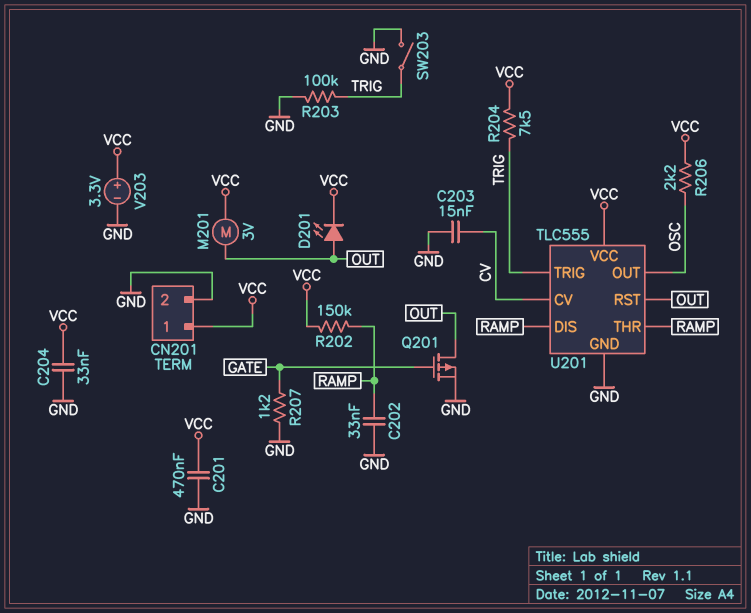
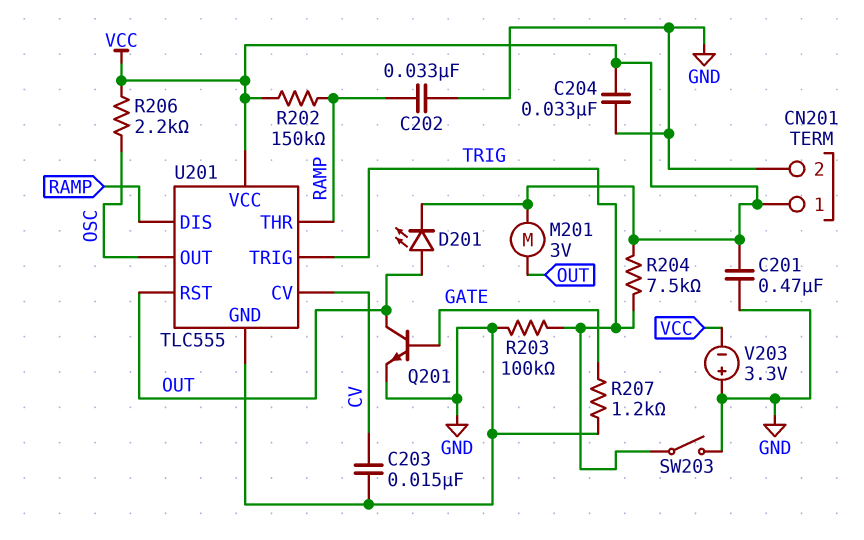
Q201: PMOS (G GATE, D OUT, S GND) -> NPN (B GATE, C OUT, E GND)
V203: 3.3V (plus VCC, minus GND) -> 3.3V (plus GND, minus VCC)

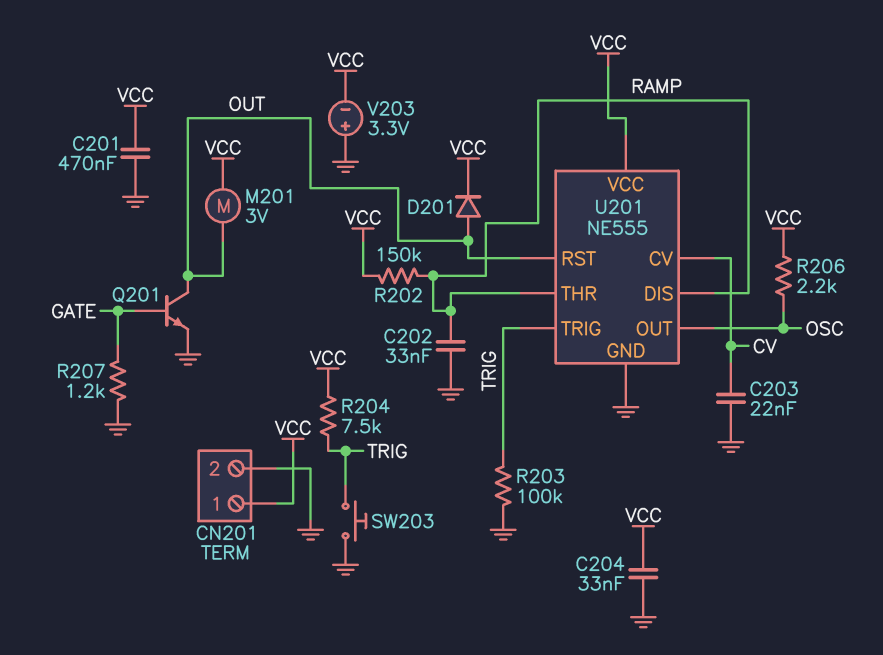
C203: 15nF (CV, GND) -> 22nF (CV, GND)
D201: LED (A OUT, K VCC) -> diode (A OUT, K VCC)
SW203: switch (GND, TRIG) -> button (GND, TRIG)
U201: TLC555 -> NE555

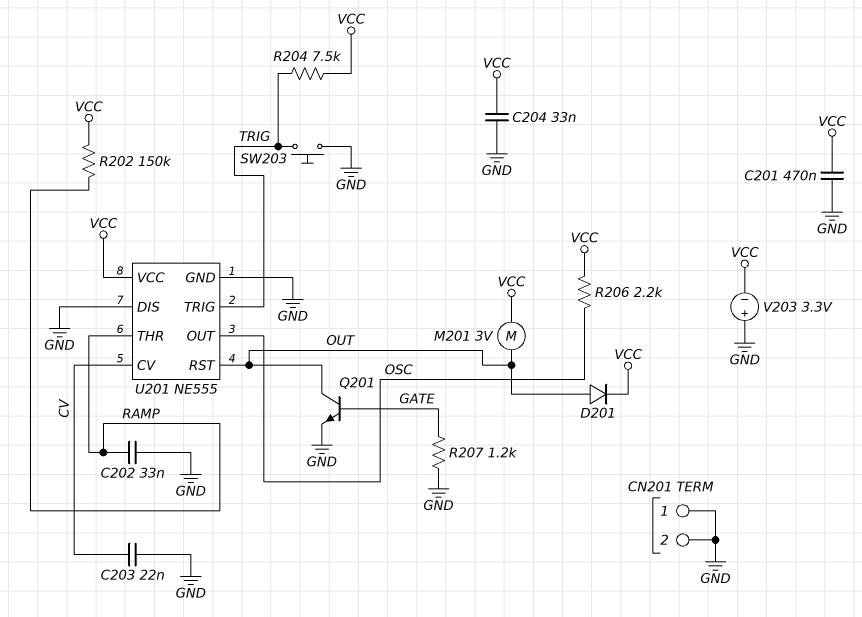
CN201 pin 1: VCC -> GND
R203: 100k (GND, TRIG) -> none
U201 pin DIS: RAMP -> GND

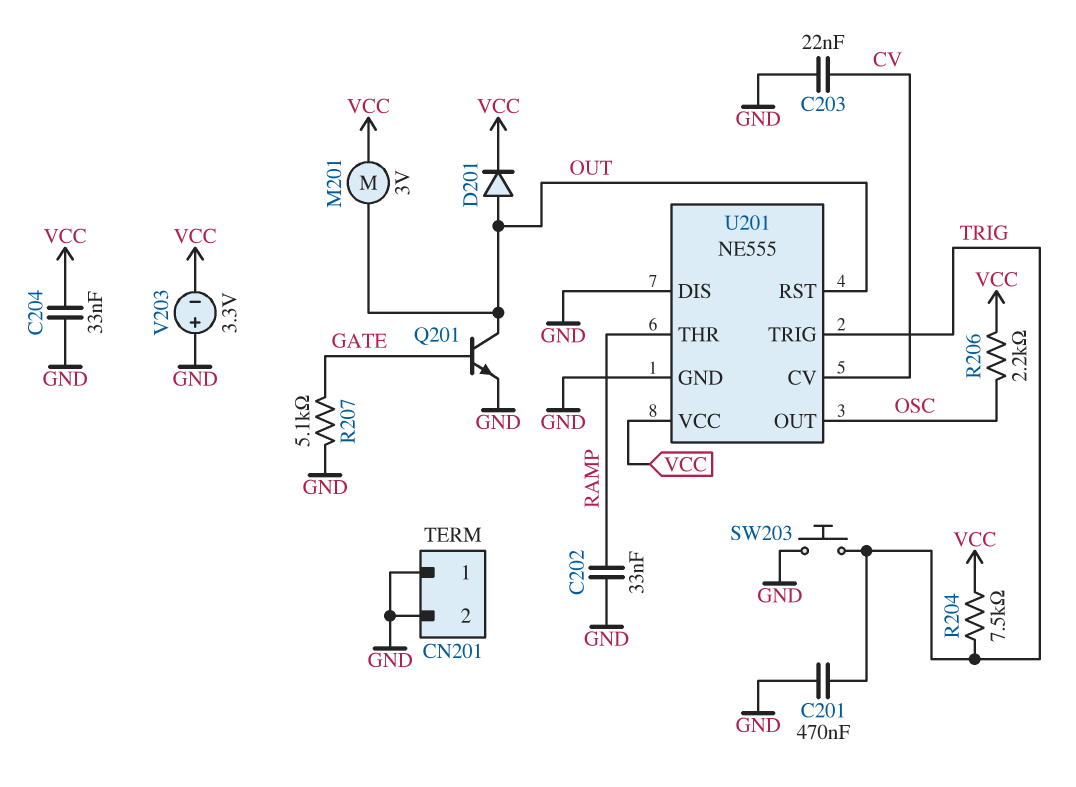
C201: 470nF (GND, VCC) -> 470nF (GND, TRIG)
R202: 150k (RAMP, VCC) -> none
R207: 1.2k (GATE, GND) -> 5.1k (GATE, GND)

